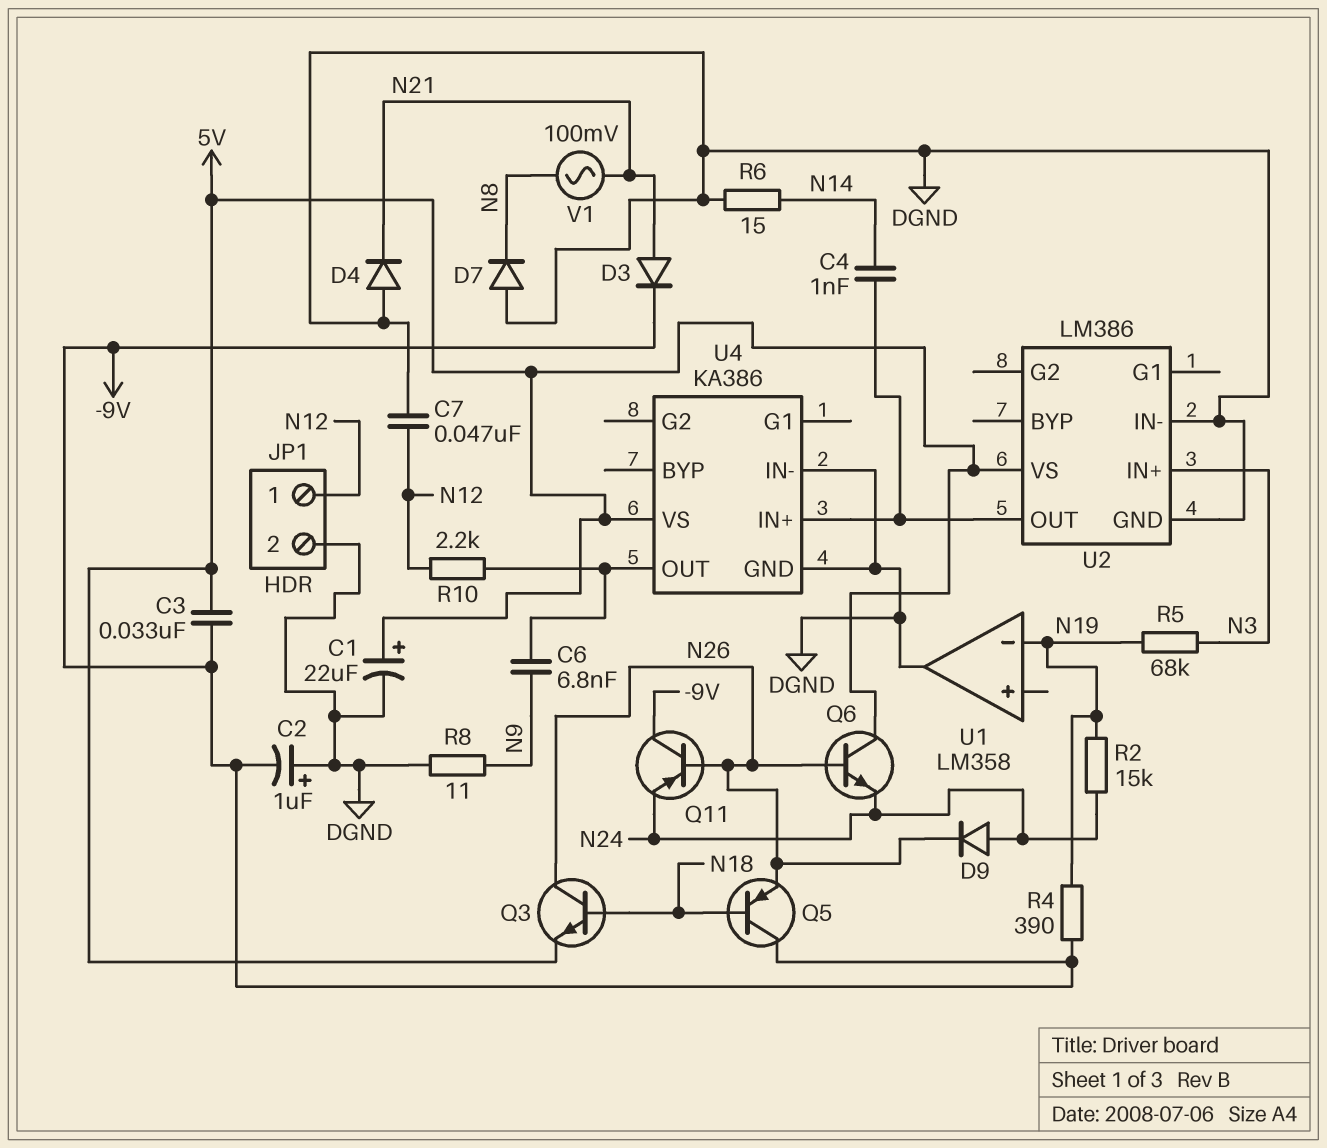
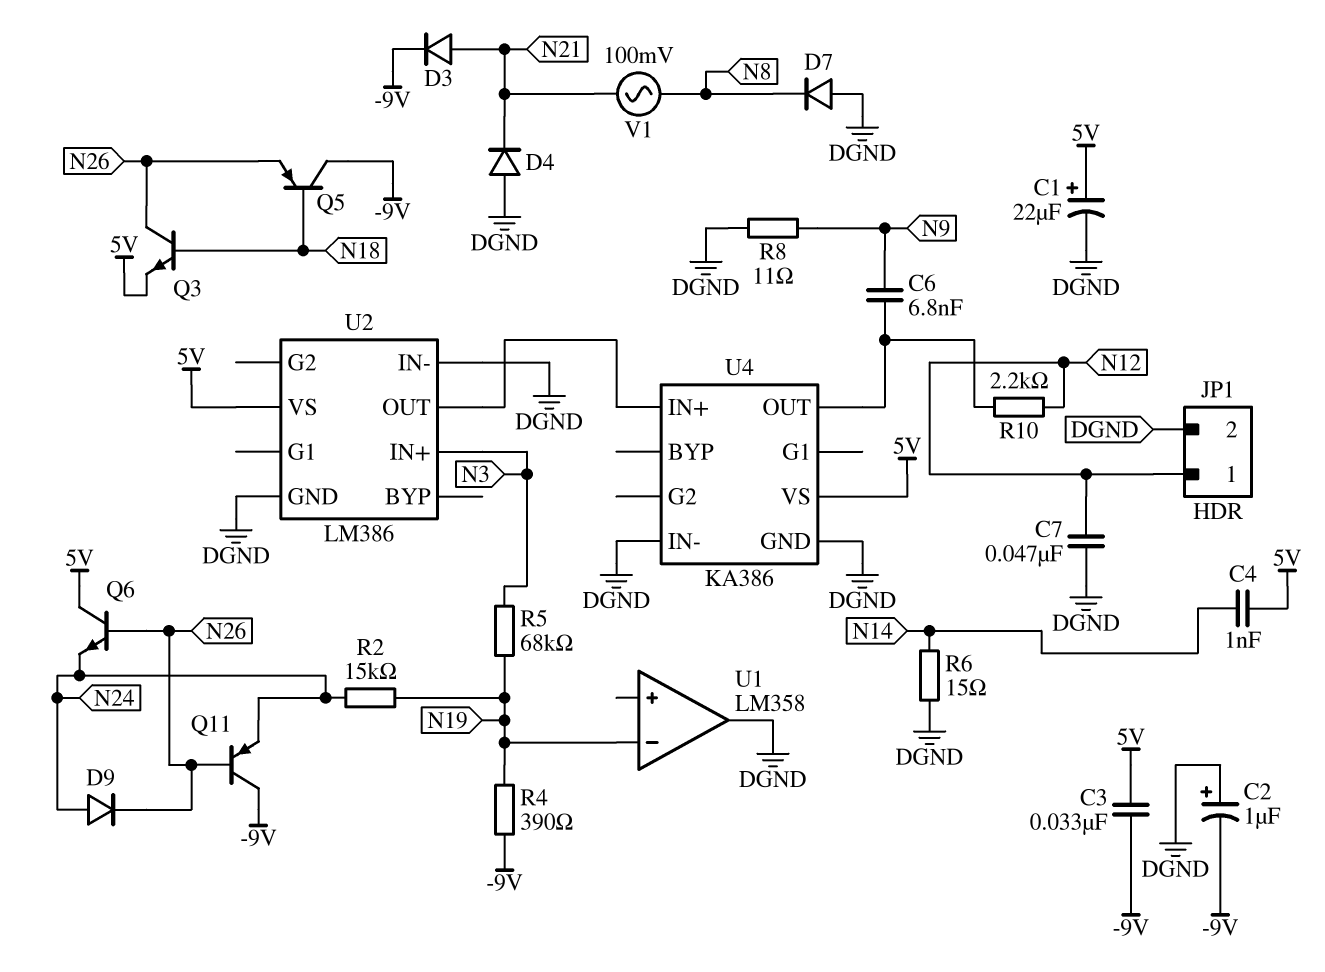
C4: 1nF (N14, U2/OUT) -> 1nF (5V, N14)

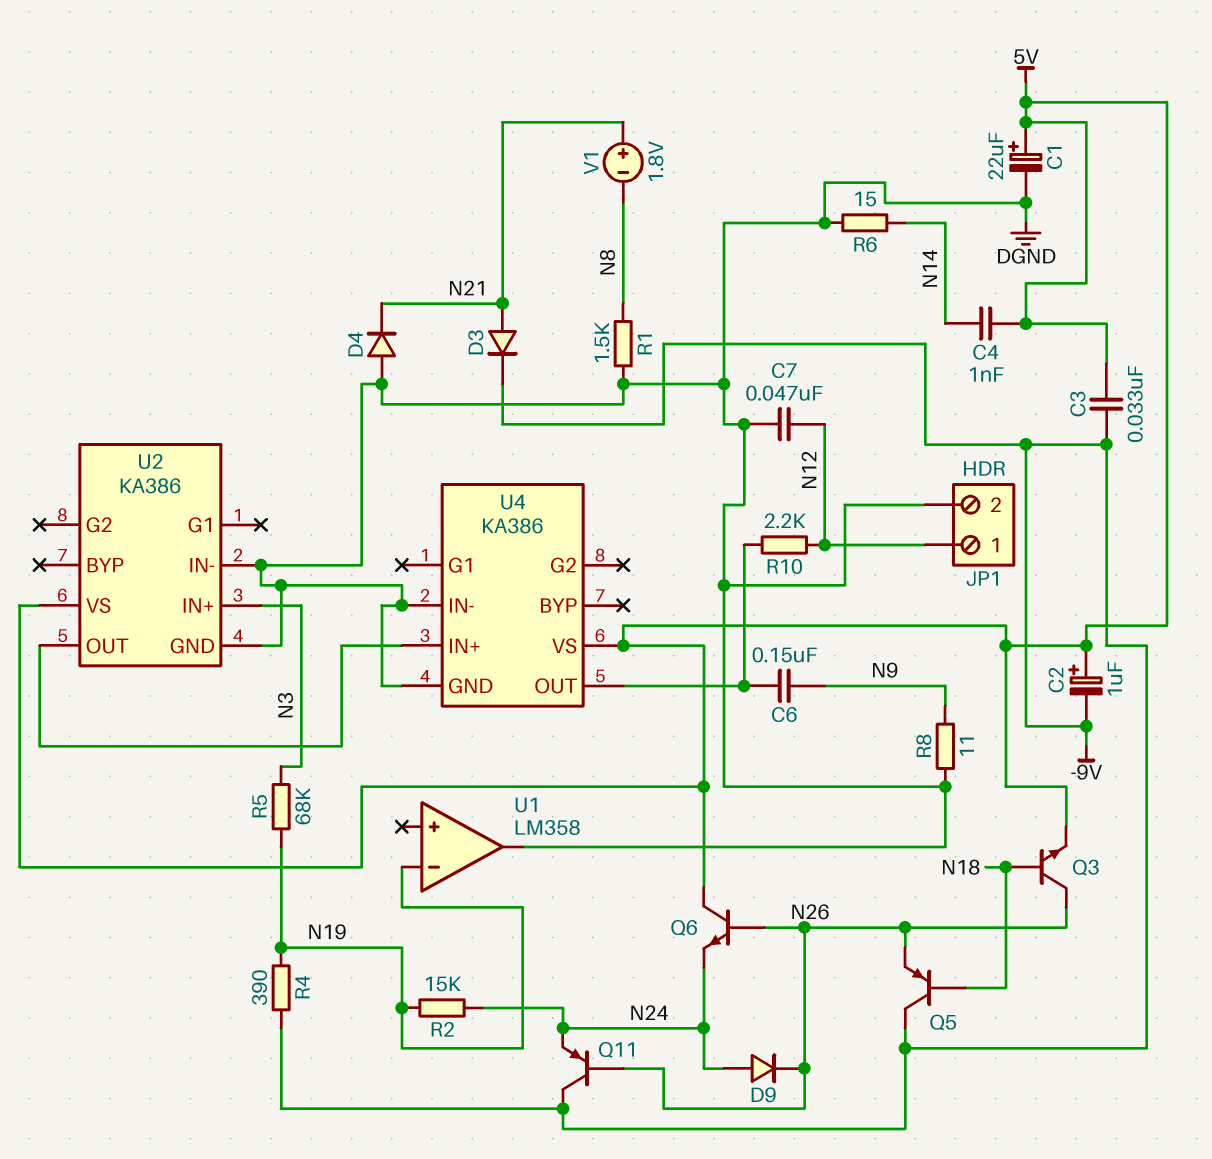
C2: 1uF (plus DGND, minus -9V) -> 1uF (plus 5V, minus -9V)
C6: 6.8nF (N9, U4/OUT) -> 150nF (N9, U4/OUT)
D7: diode (A DGND, K N8) -> none
R1: none -> 1.5k (DGND, N8)
U2: LM386 -> KA386
V1: AC 100mV (N8, N21) -> 1.8V (plus N21, minus N8)

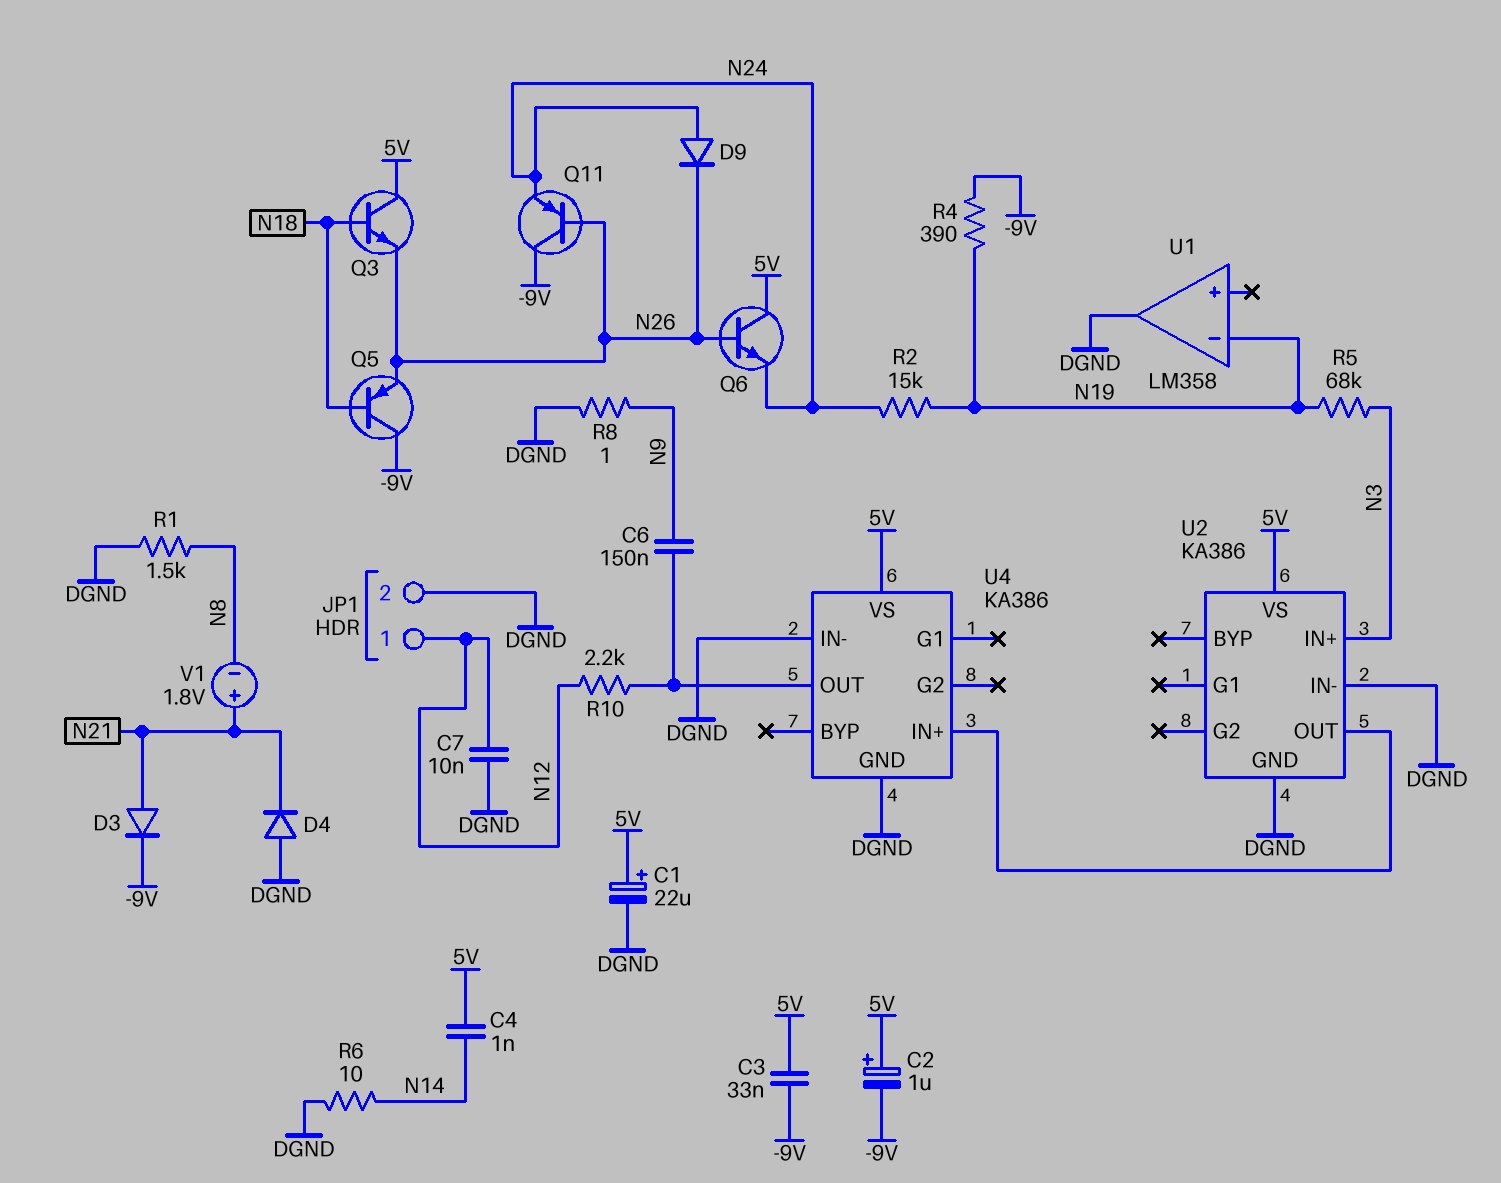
C7: 47nF (DGND, N12) -> 10nF (DGND, N12)
Q3: NPN (B N18, C N26, E 5V) -> NPN (B N18, C 5V, E N26)
R6: 15 (DGND, N14) -> 10 (DGND, N14)
R8: 11 (DGND, N9) -> 1 (DGND, N9)

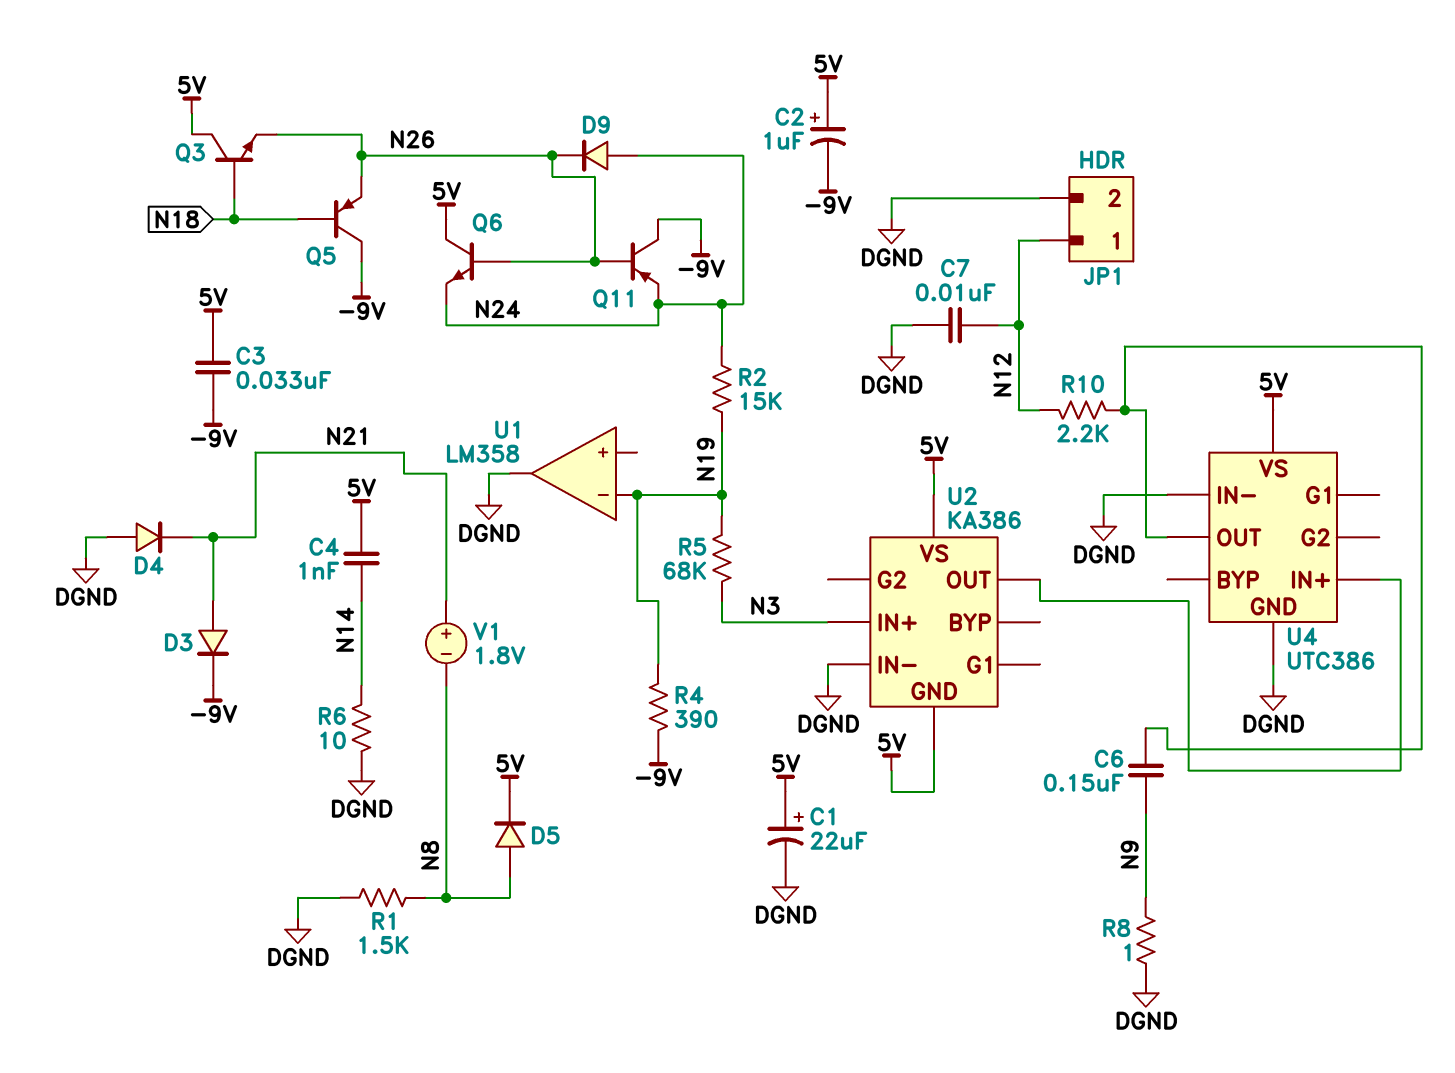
D5: none -> diode (A N8, K 5V)
U2 pin GND: DGND -> 5V
U4: KA386 -> UTC386

